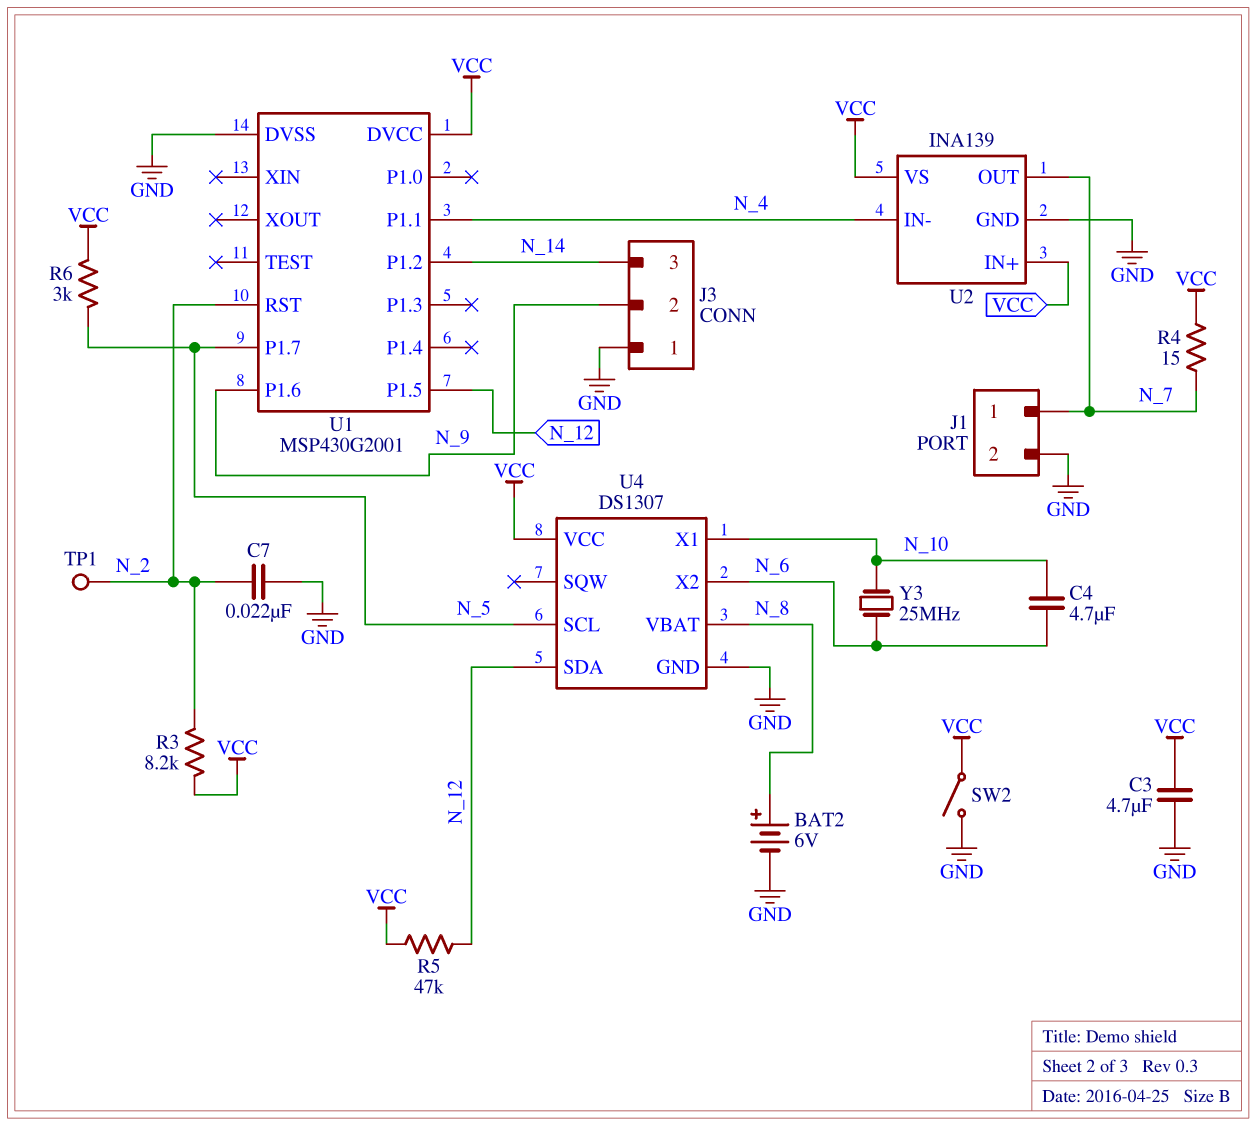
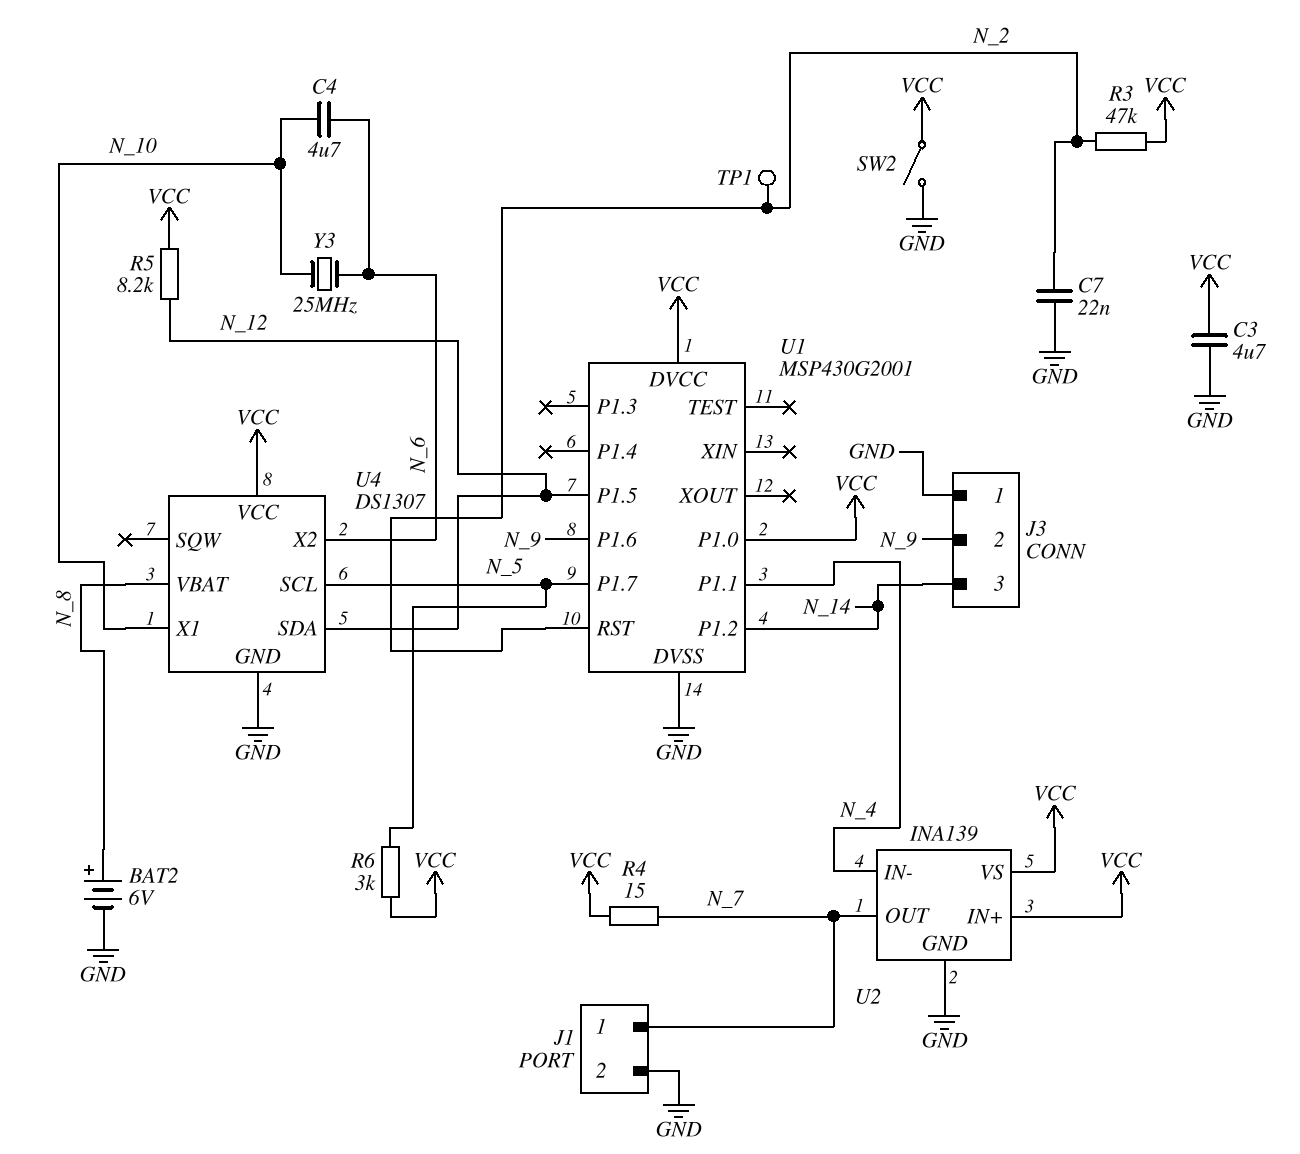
R3: 8.2k (N_2, VCC) -> 47k (N_2, VCC)
R5: 47k (N_12, VCC) -> 8.2k (N_12, VCC)
U1 pin P1.0: none -> VCC

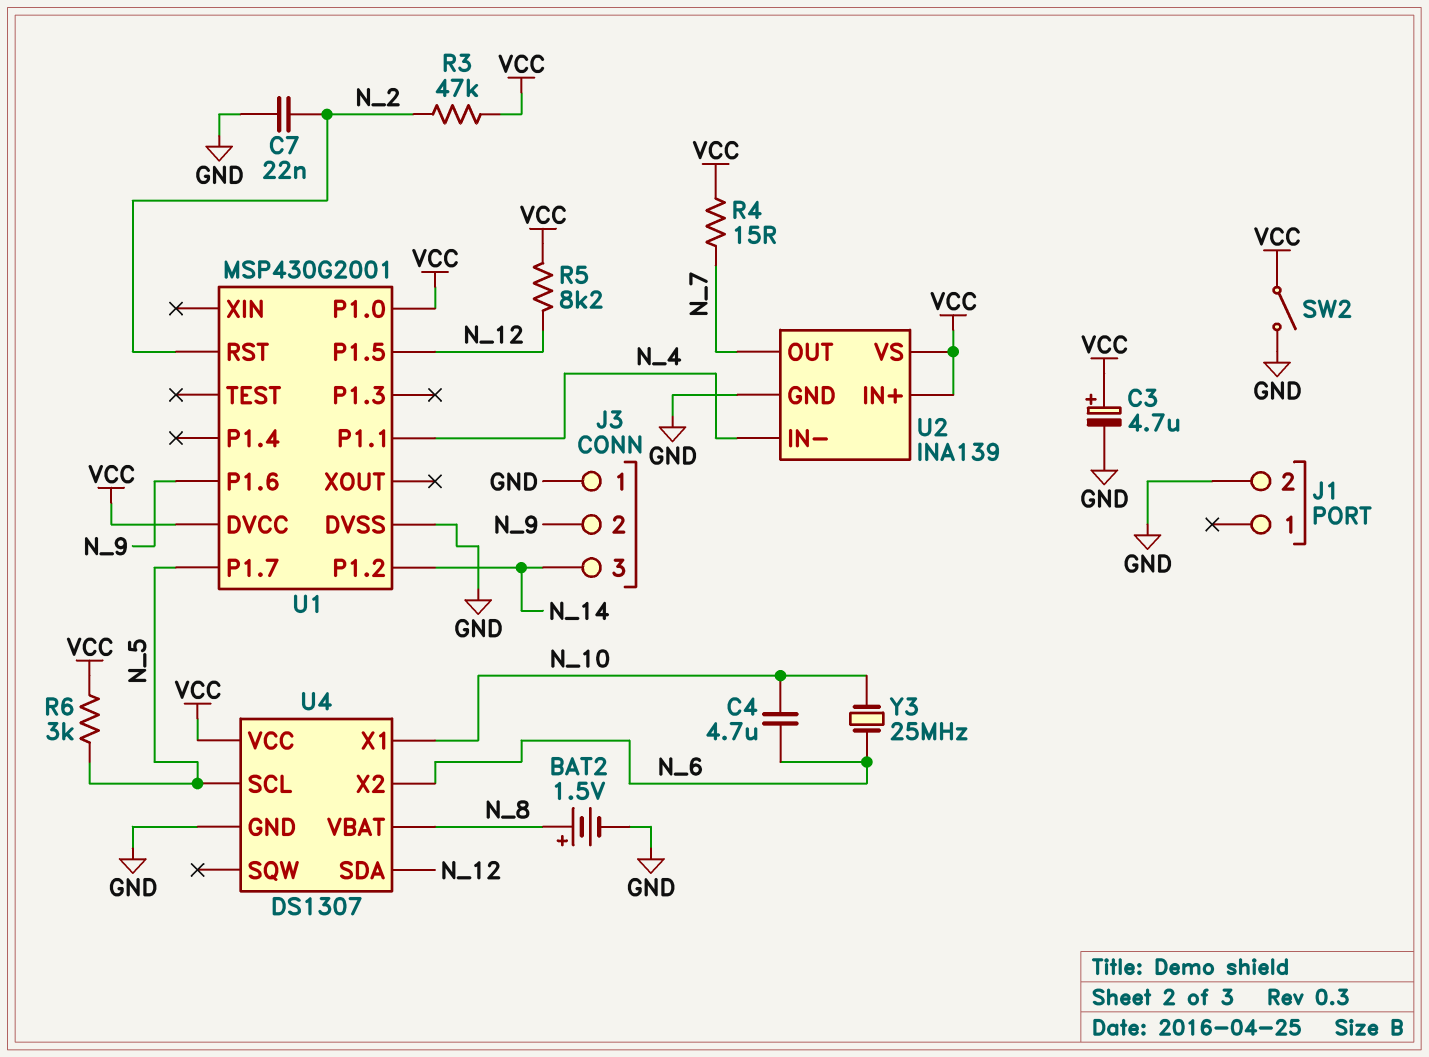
BAT2: 6V (plus N_8, minus GND) -> 1.5V (plus N_8, minus GND)
C3: 4.7uF (GND, VCC) -> 4.7uF (plus VCC, minus GND)
J1 pin 1: N_7 -> none
TP1: test point (N_2) -> none

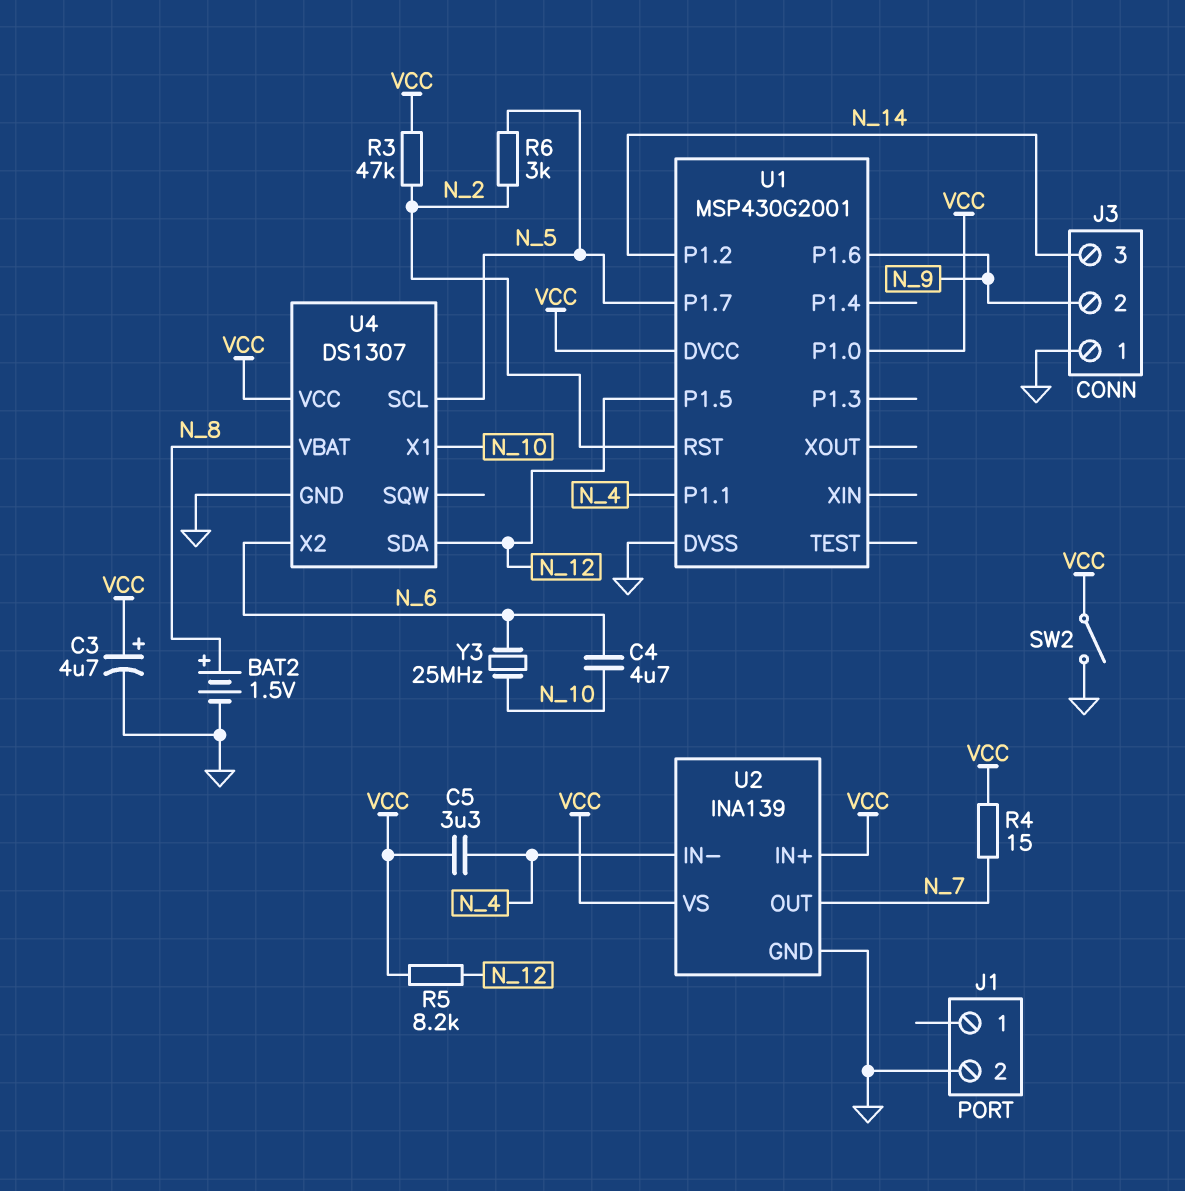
C5: none -> 3.3uF (N_4, VCC)
C7: 22nF (GND, N_2) -> none
R6: 3k (N_5, VCC) -> 3k (N_2, N_5)

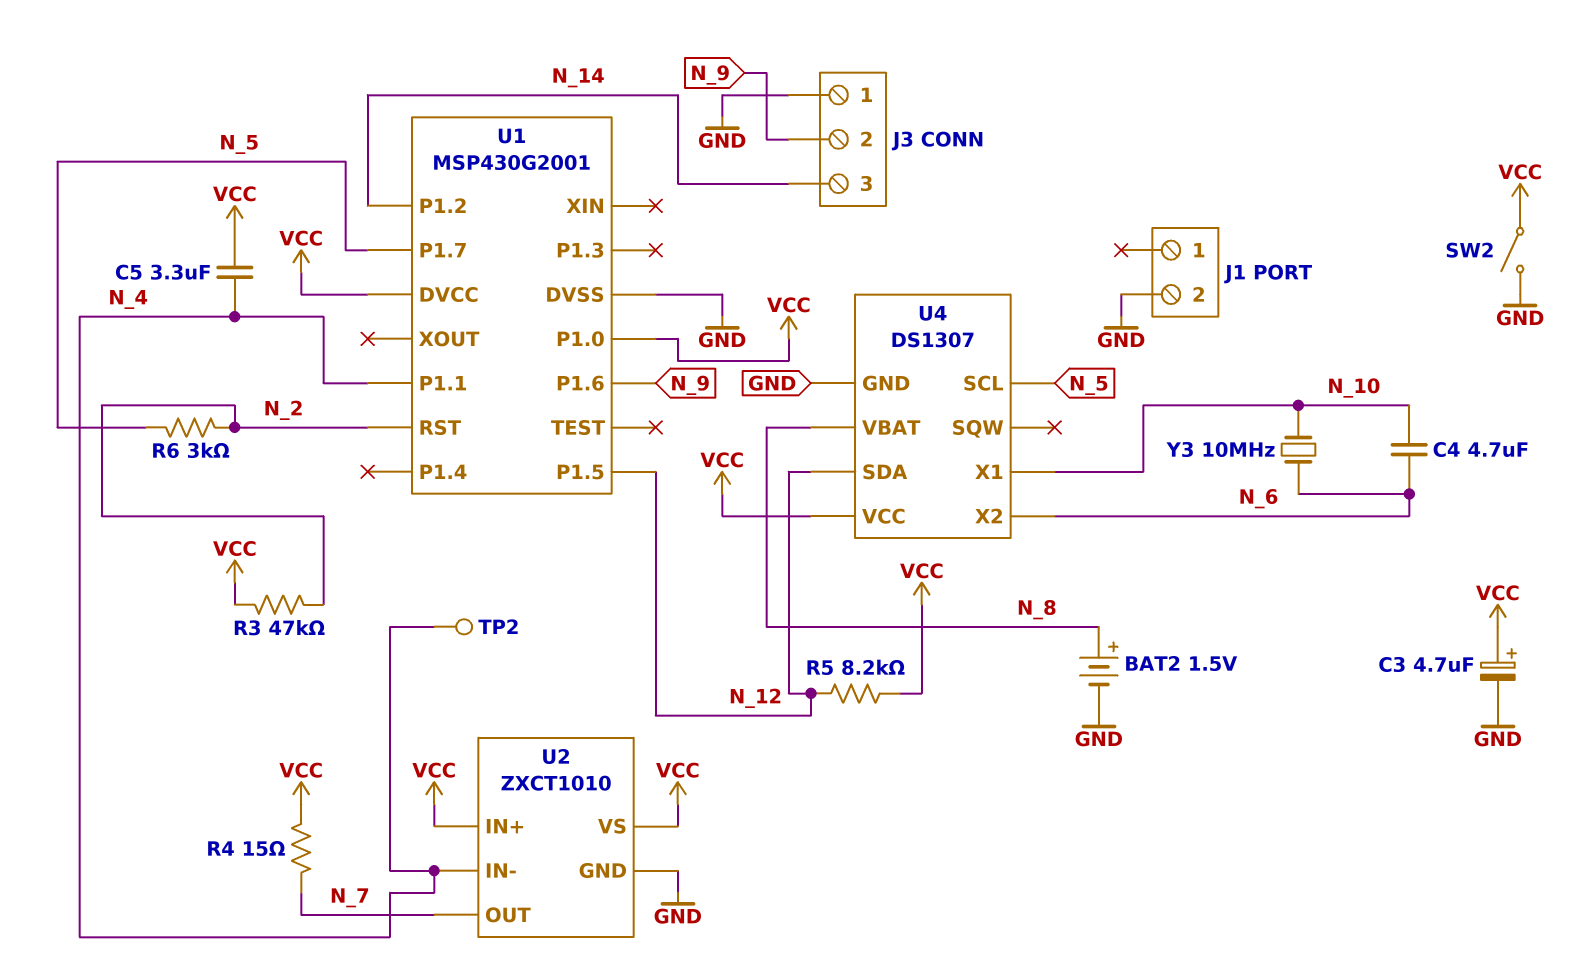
TP2: none -> test point (N_4)
U2: INA139 -> ZXCT1010
Y3: 25MHz (N_6, N_10) -> 10MHz (N_6, N_10)

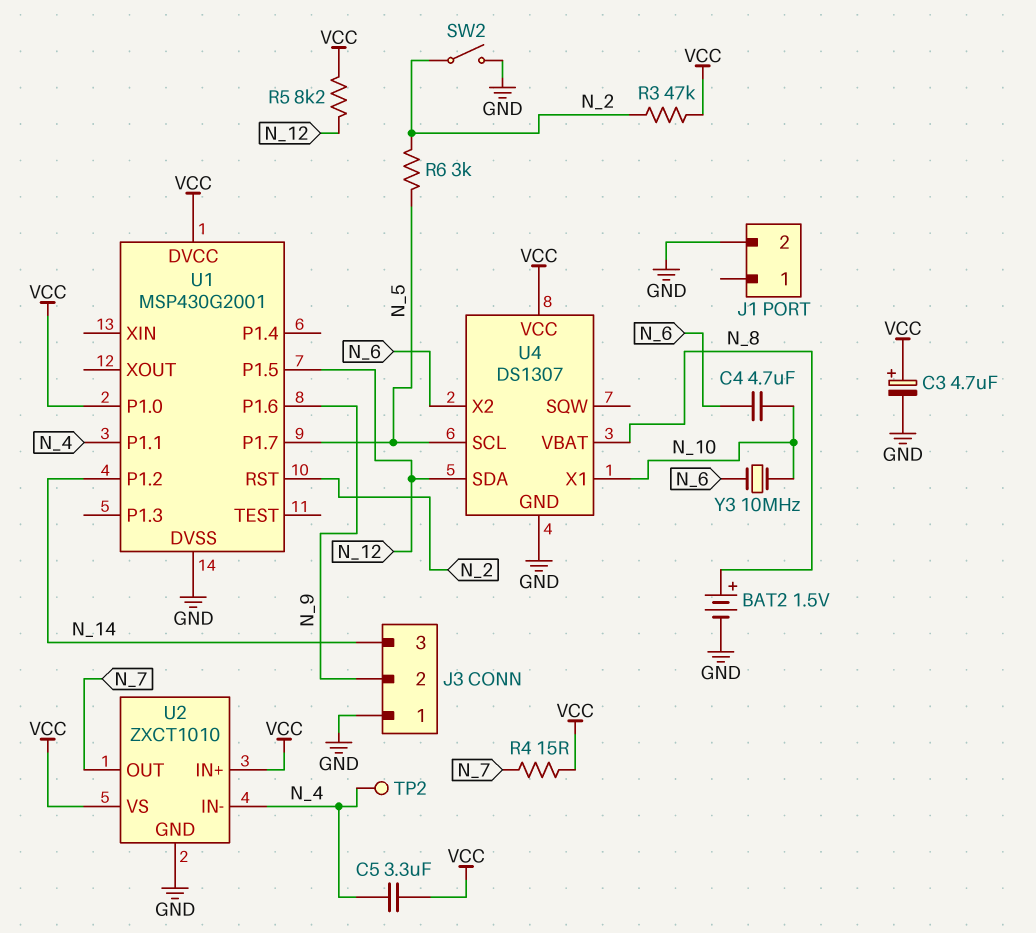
SW2: switch (GND, VCC) -> switch (GND, N_2)

